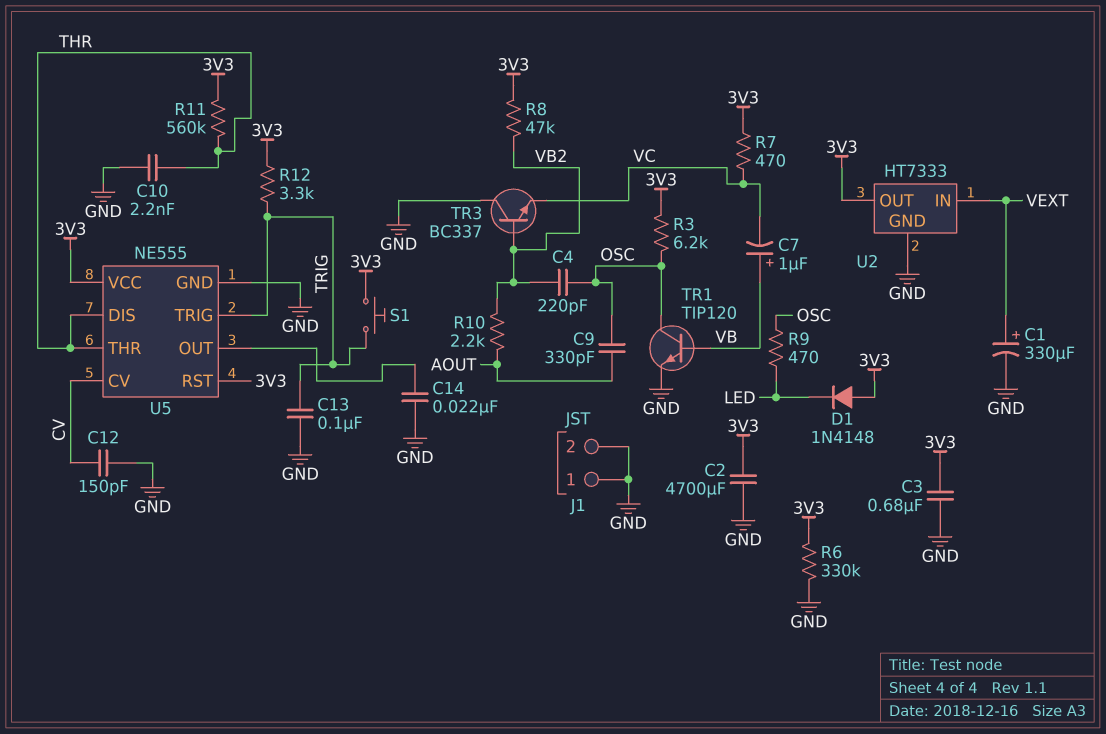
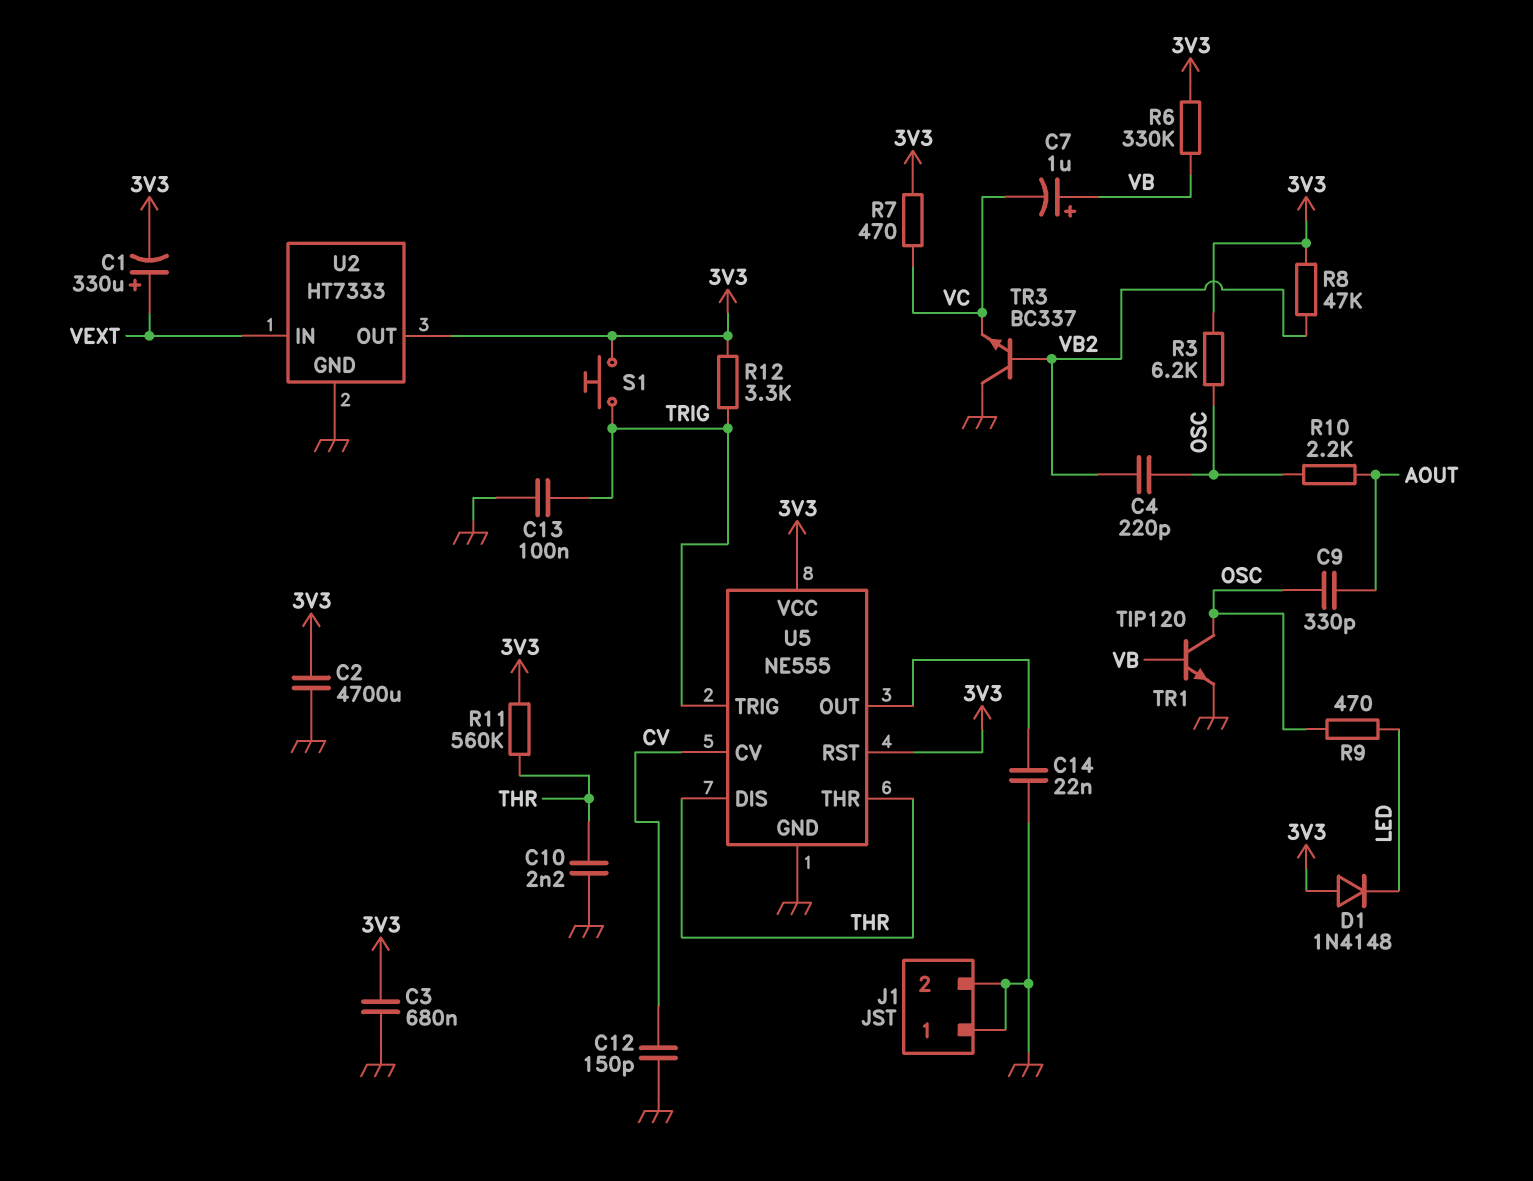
C1: 330uF (plus VEXT, minus GND) -> 330uF (plus VEXT, minus 3V3)
R6: 330k (3V3, GND) -> 330k (3V3, VB)
R10: 2.2k (AOUT, VB2) -> 2.2k (AOUT, OSC)

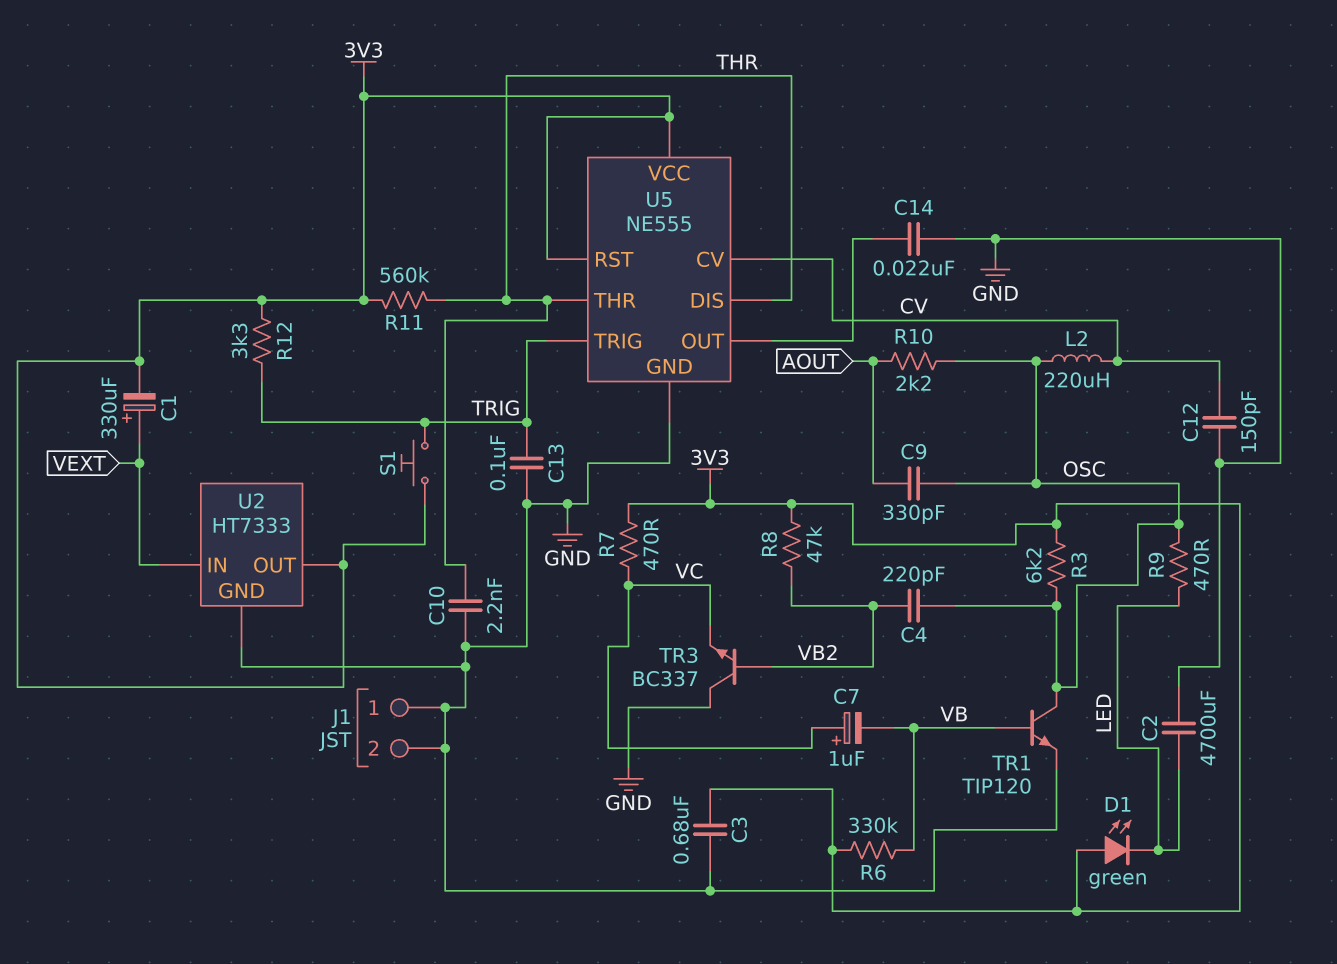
C2: 4700uF (3V3, GND) -> 4700uF (GND, LED)
C7: 1uF (plus VB, minus VC) -> 1uF (plus VC, minus VB)
D1: diode 1N4148 (A 3V3, K LED) -> LED green (A 3V3, K LED)
L2: none -> 220uH (CV, OSC)

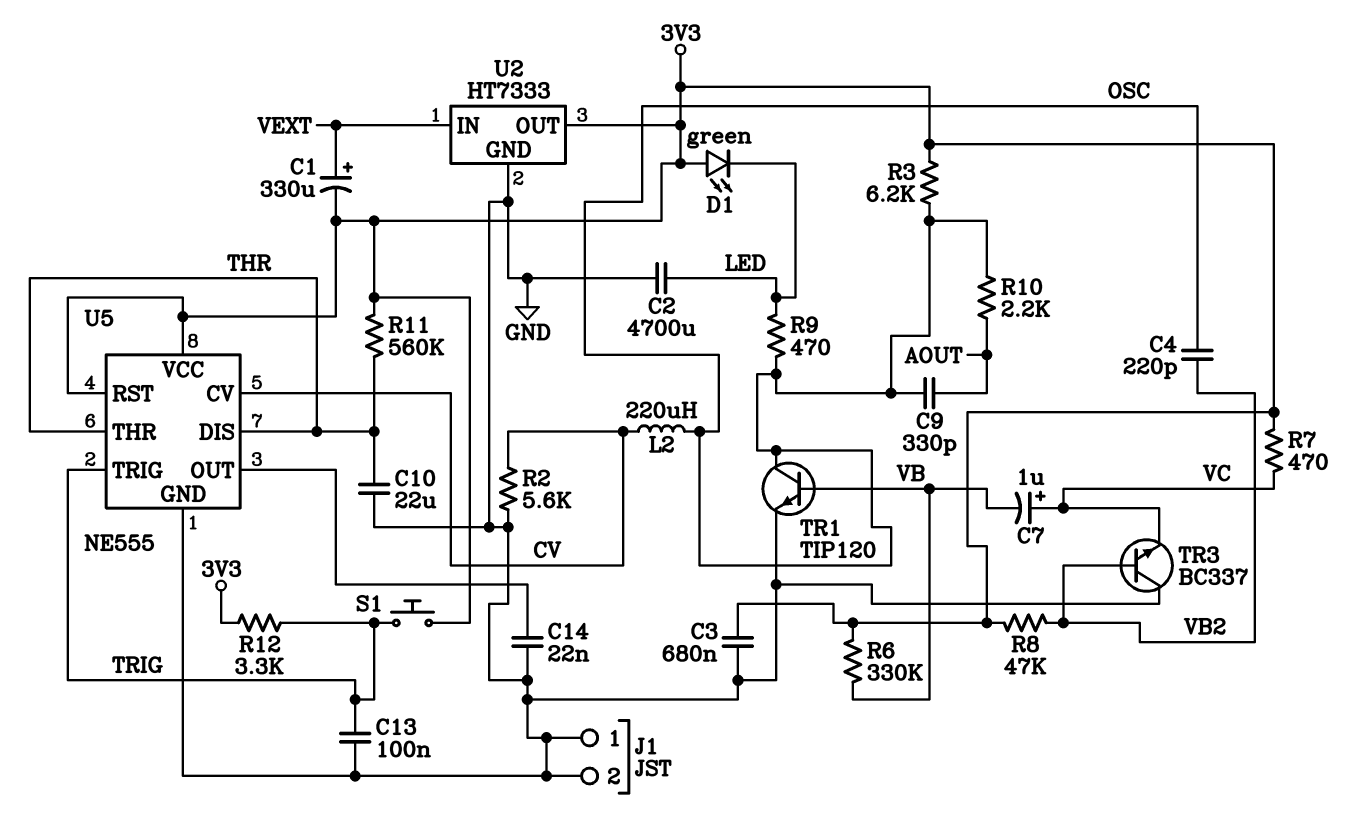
C10: 2.2nF (GND, THR) -> 22uF (GND, THR)
C12: 150pF (CV, GND) -> none
R2: none -> 5.6k (CV, GND)

